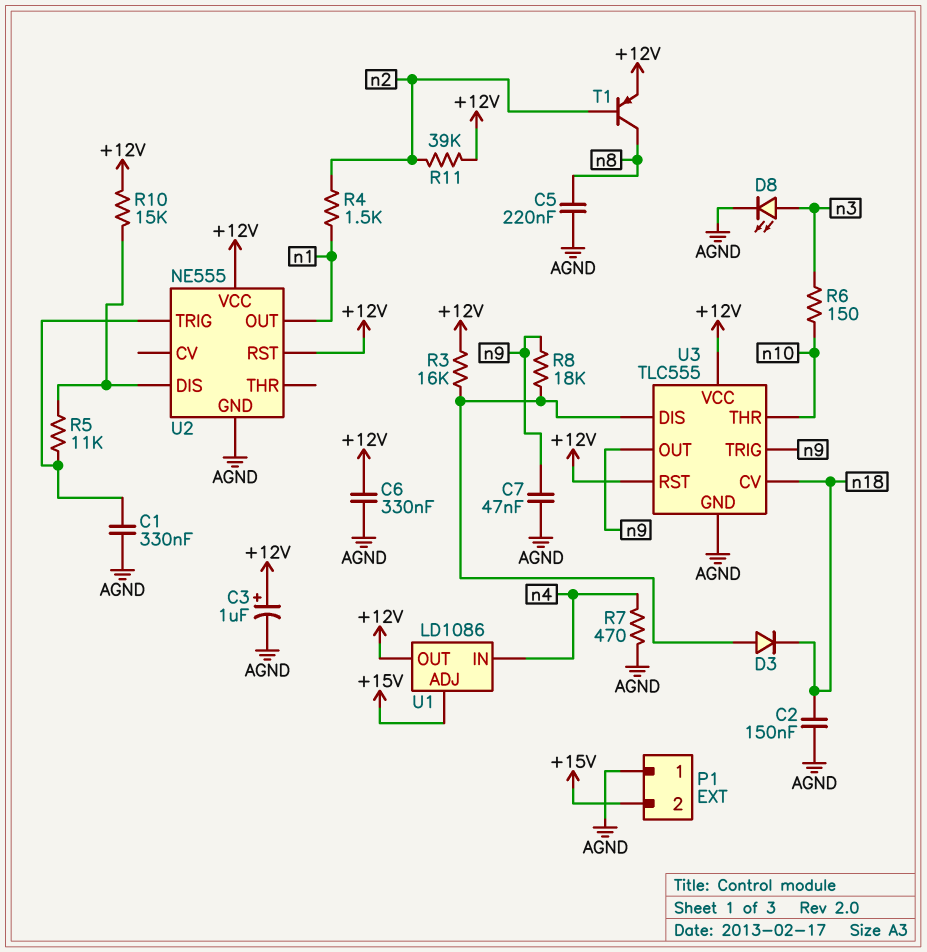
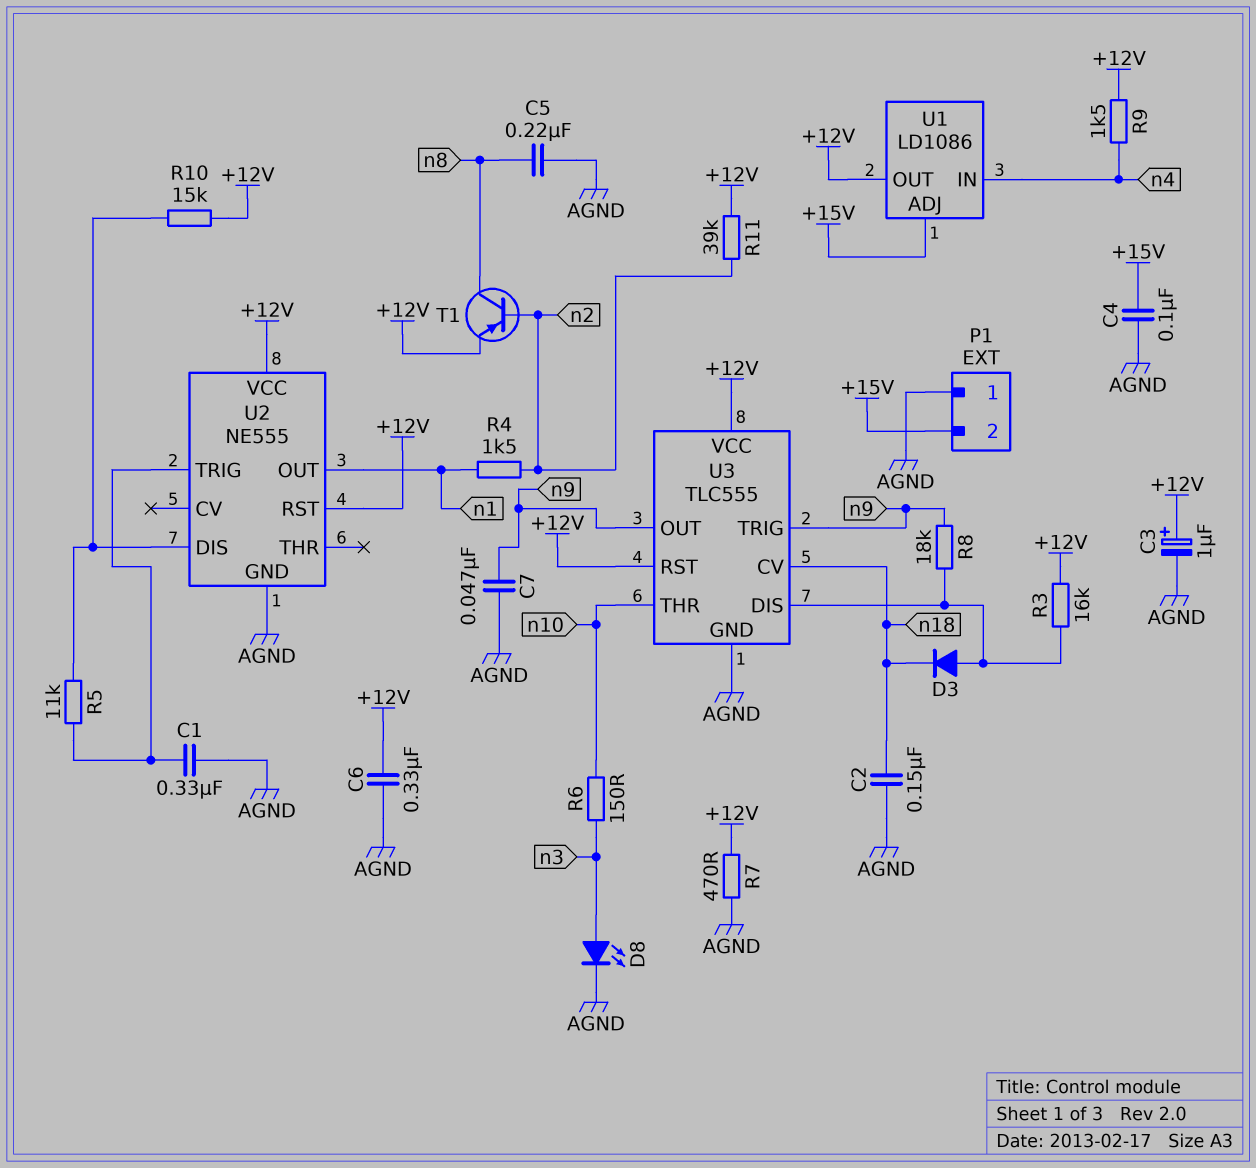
C4: none -> 100nF (+15V, AGND)
R7: 470 (AGND, n4) -> 470 (+12V, AGND)
R9: none -> 1.5k (+12V, n4)

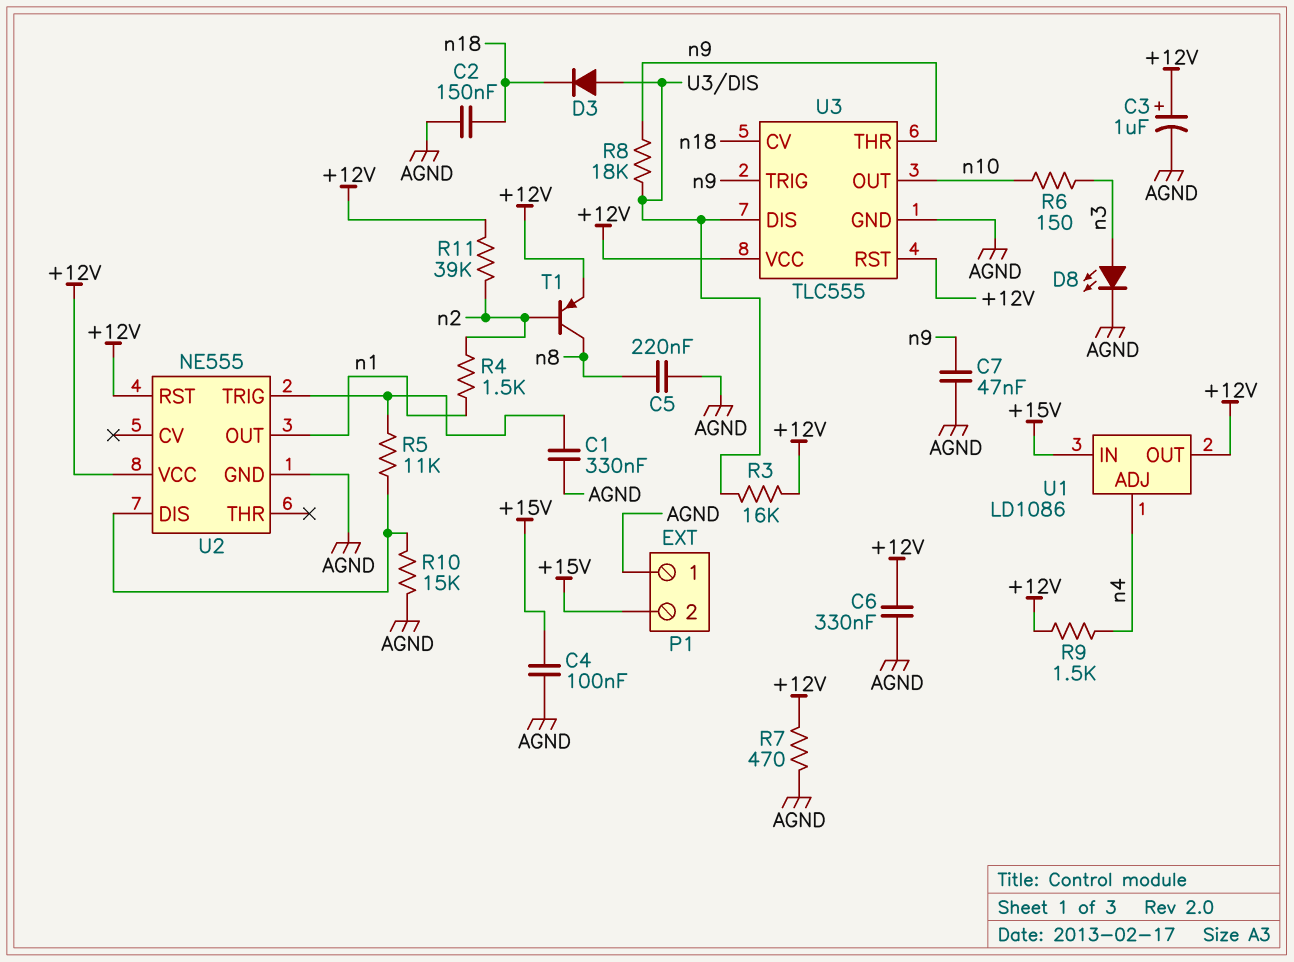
R10: 15k (+12V, U2/DIS) -> 15k (AGND, U2/DIS)
U1 pin ADJ: +15V -> n4
U1 pin IN: n4 -> +15V
U3 pin OUT: n9 -> n10
U3 pin THR: n10 -> n9

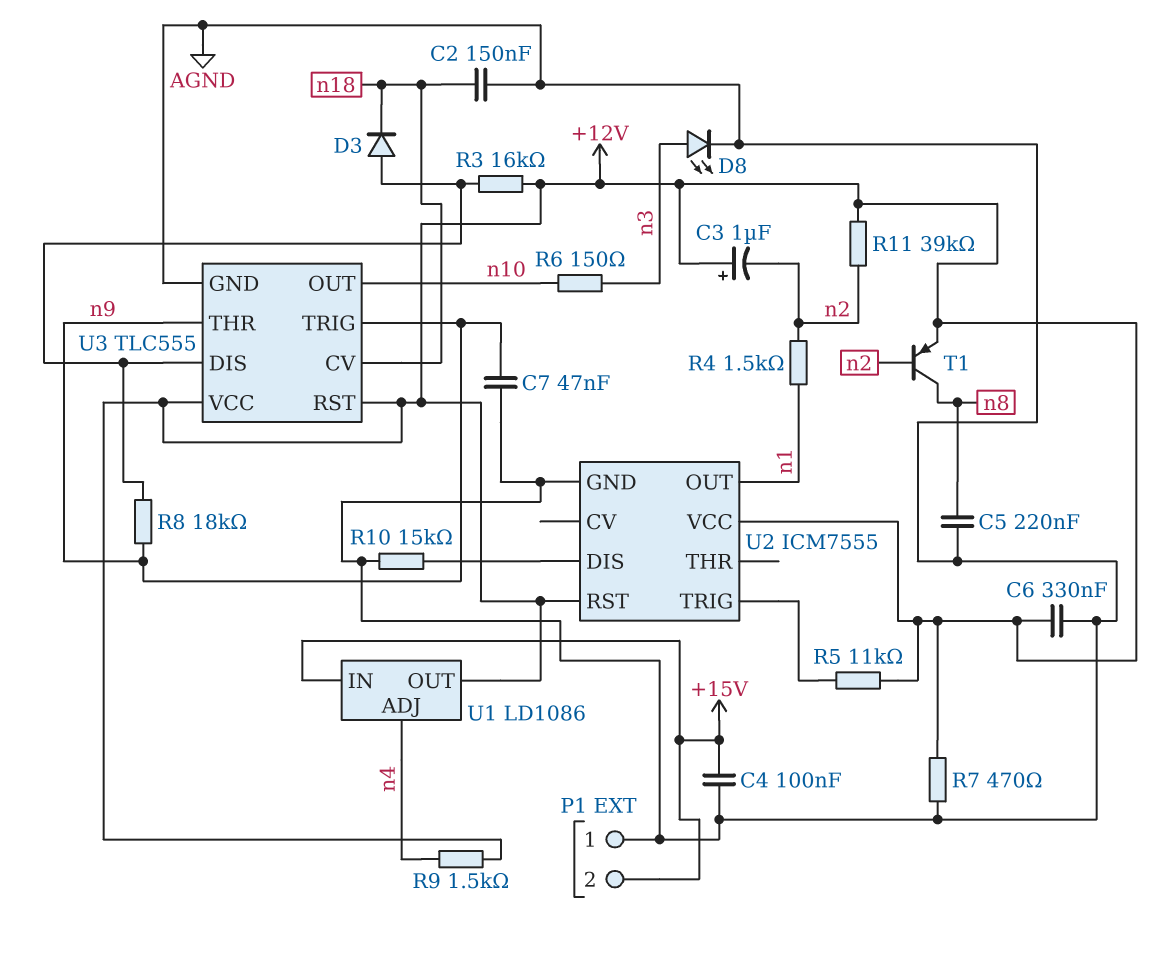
C1: 330nF (AGND, U2/TRIG) -> none
C3: 1uF (plus +12V, minus AGND) -> 1uF (plus +12V, minus n2)
R5: 11k (U2/DIS, U2/TRIG) -> 11k (+12V, U2/TRIG)
U2: NE555 -> ICM7555

